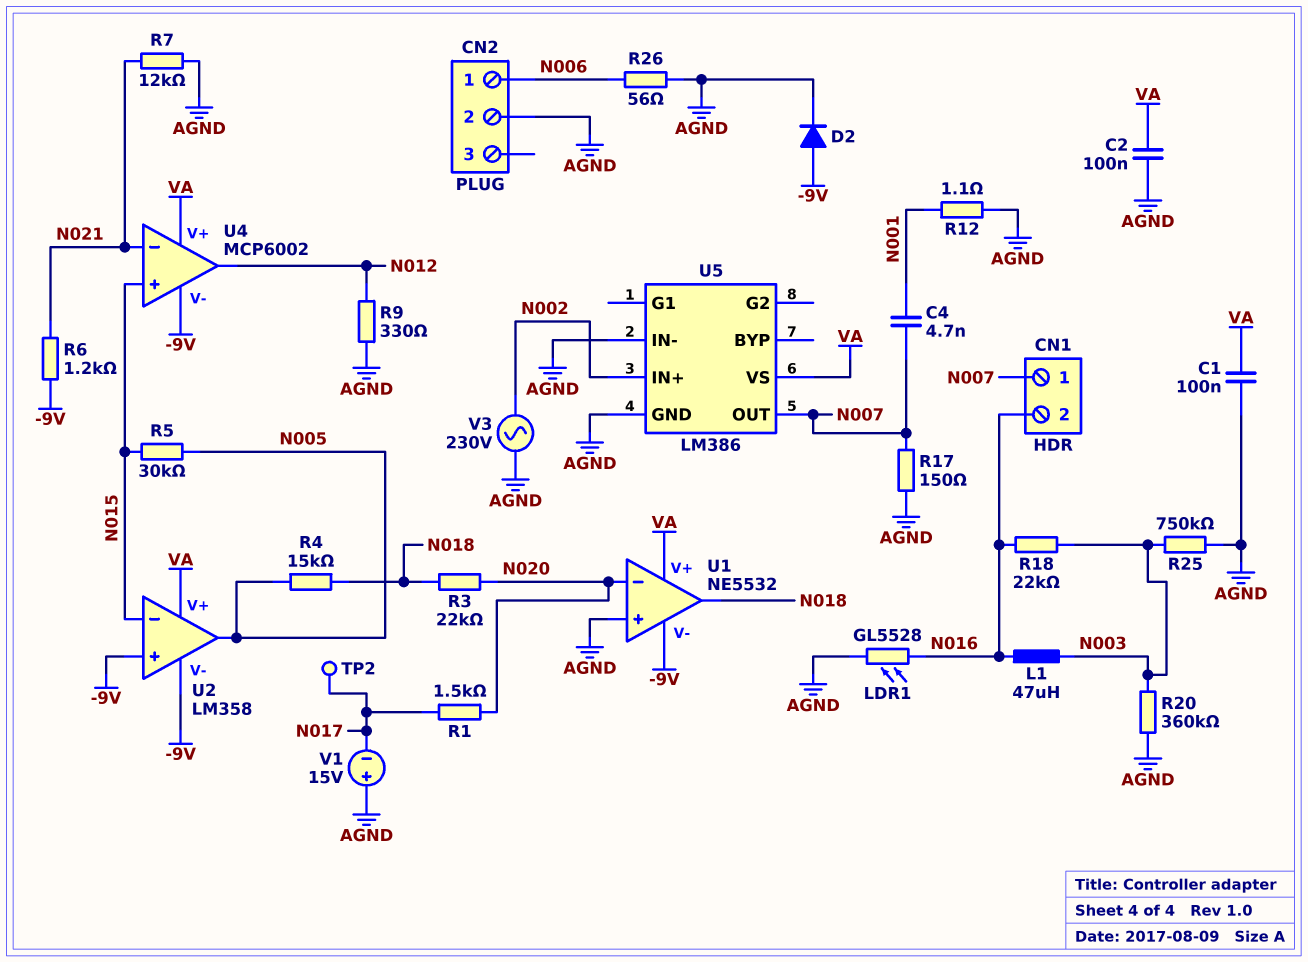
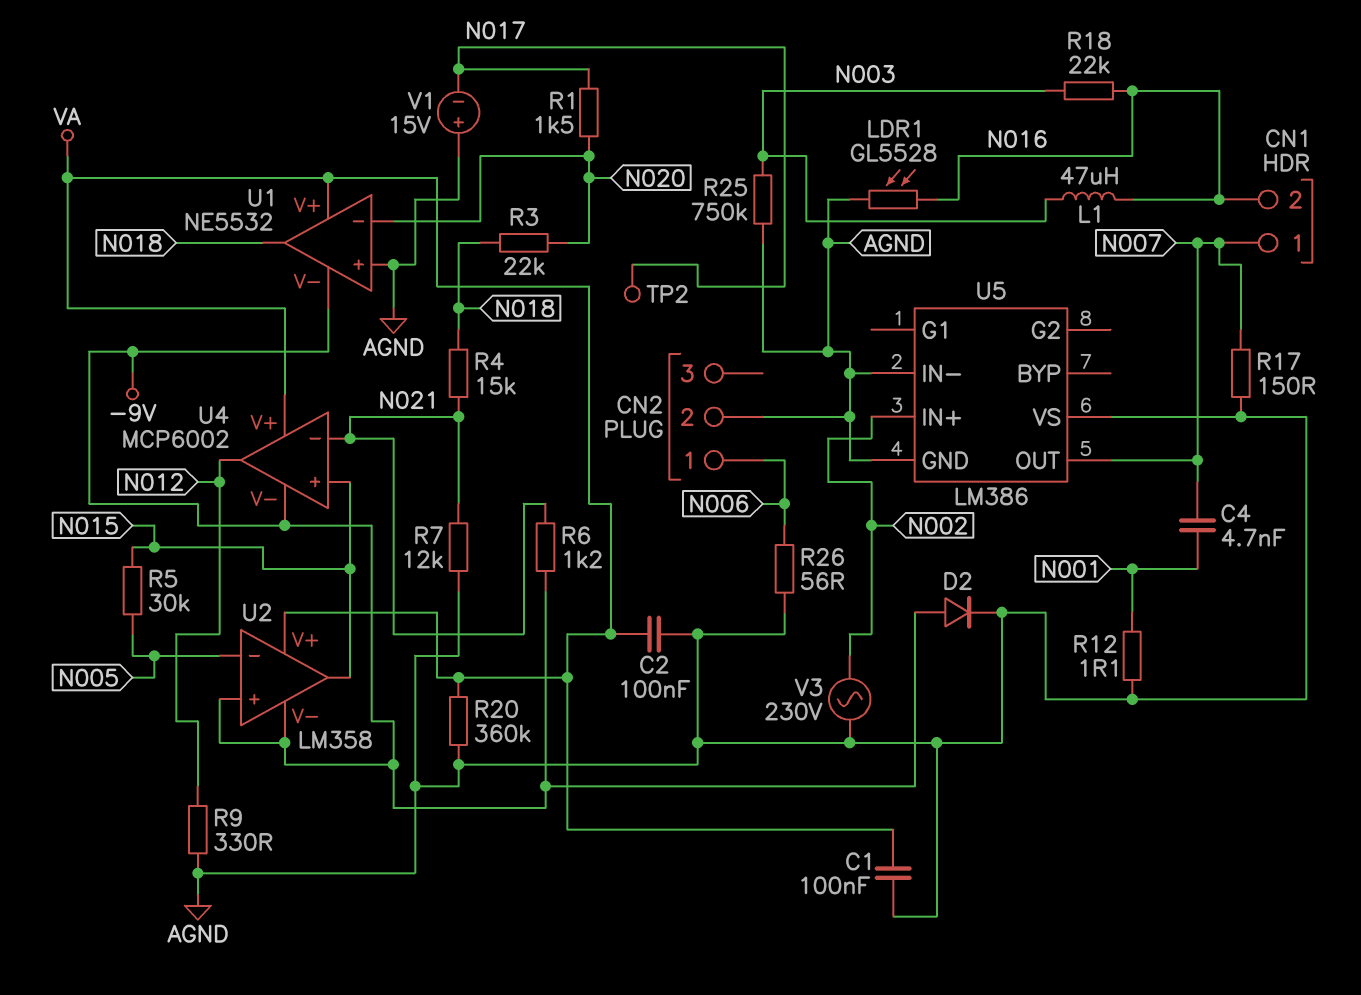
R4: 15k (N005, N018) -> 15k (N018, N021)
R20: 360k (AGND, N003) -> 360k (AGND, VA)
U2 pin in-: N015 -> N005
U2 pin out: N005 -> N015
U5 pin VS: VA -> AGND

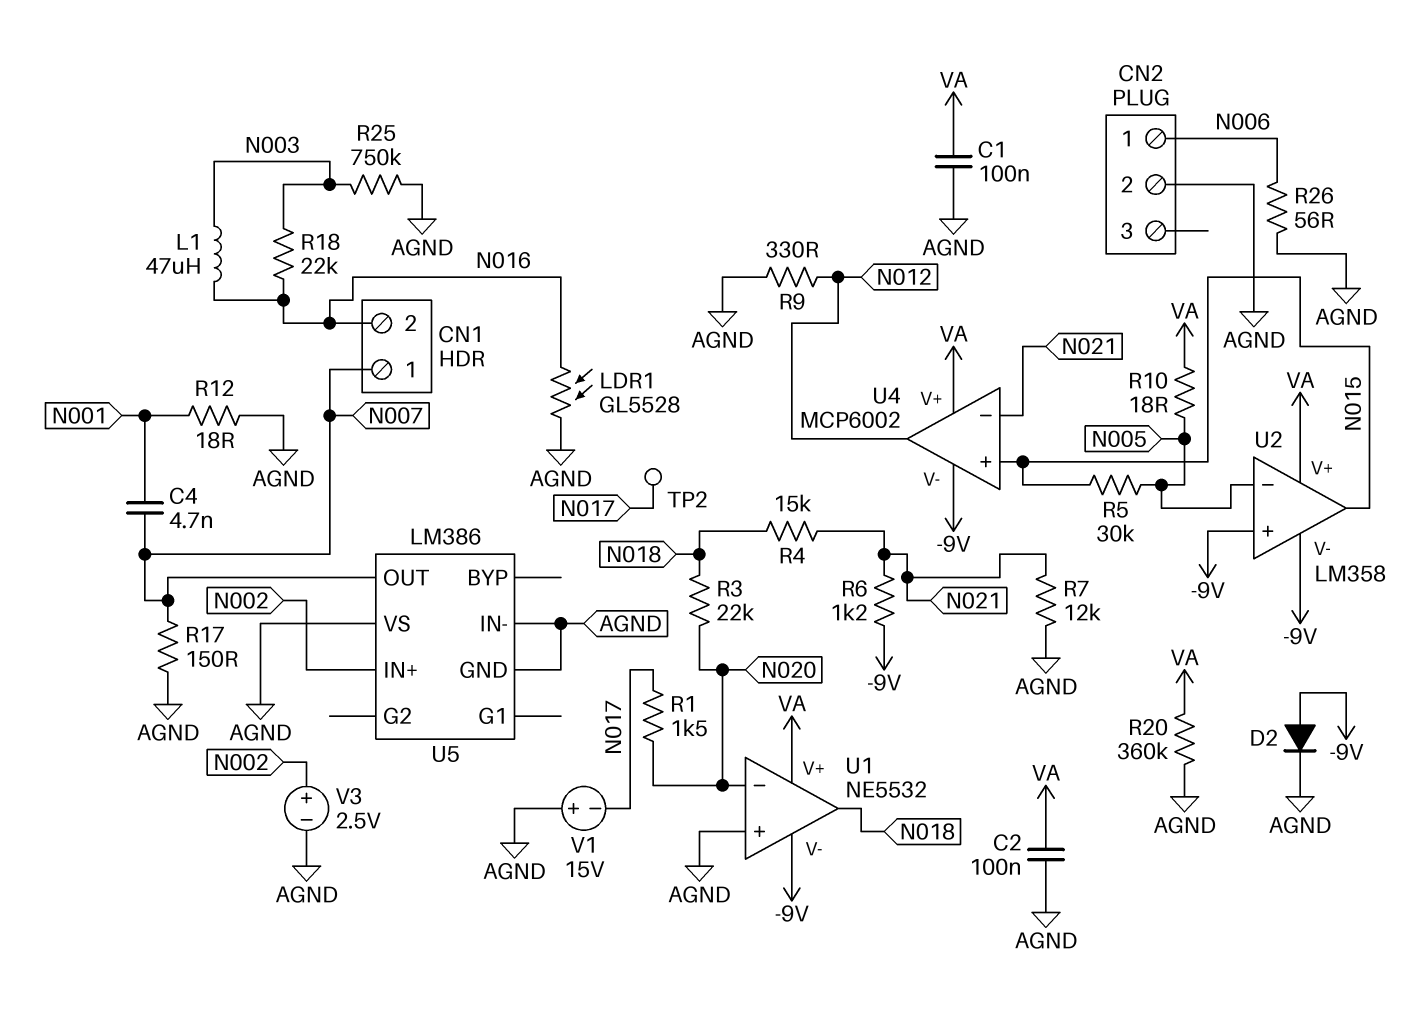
R10: none -> 18 (N005, VA)
R12: 1.1 (AGND, N001) -> 18 (AGND, N001)
V3: AC 230V (AGND, N002) -> 2.5V (plus N002, minus AGND)

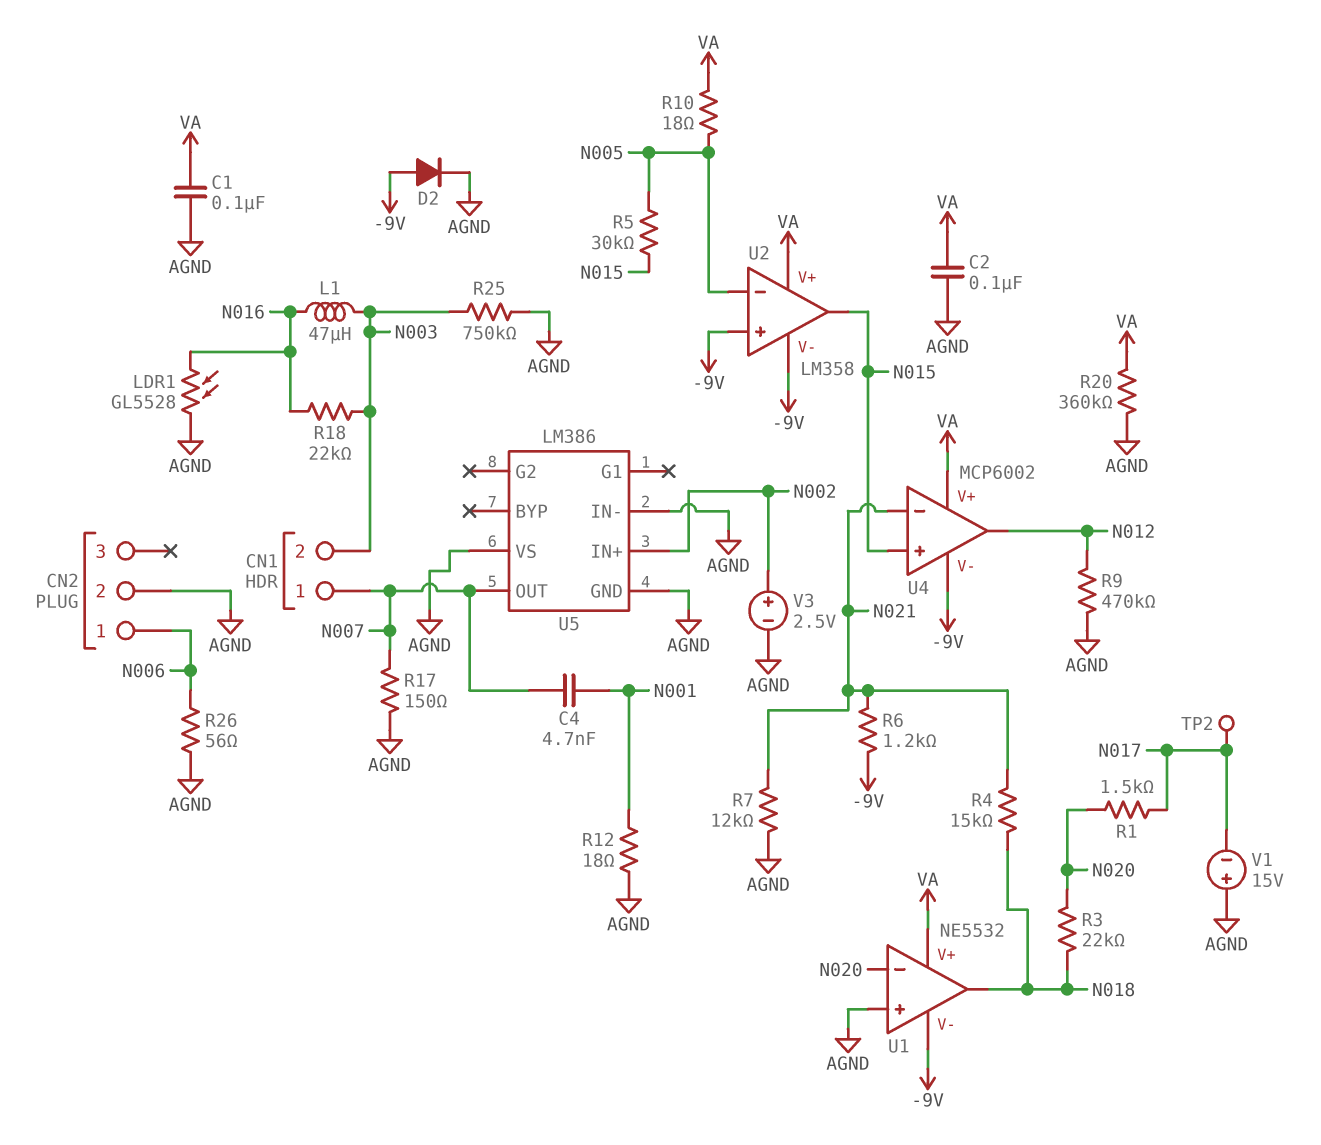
CN1 pin 2: N016 -> N003
R9: 330 (AGND, N012) -> 470k (AGND, N012)

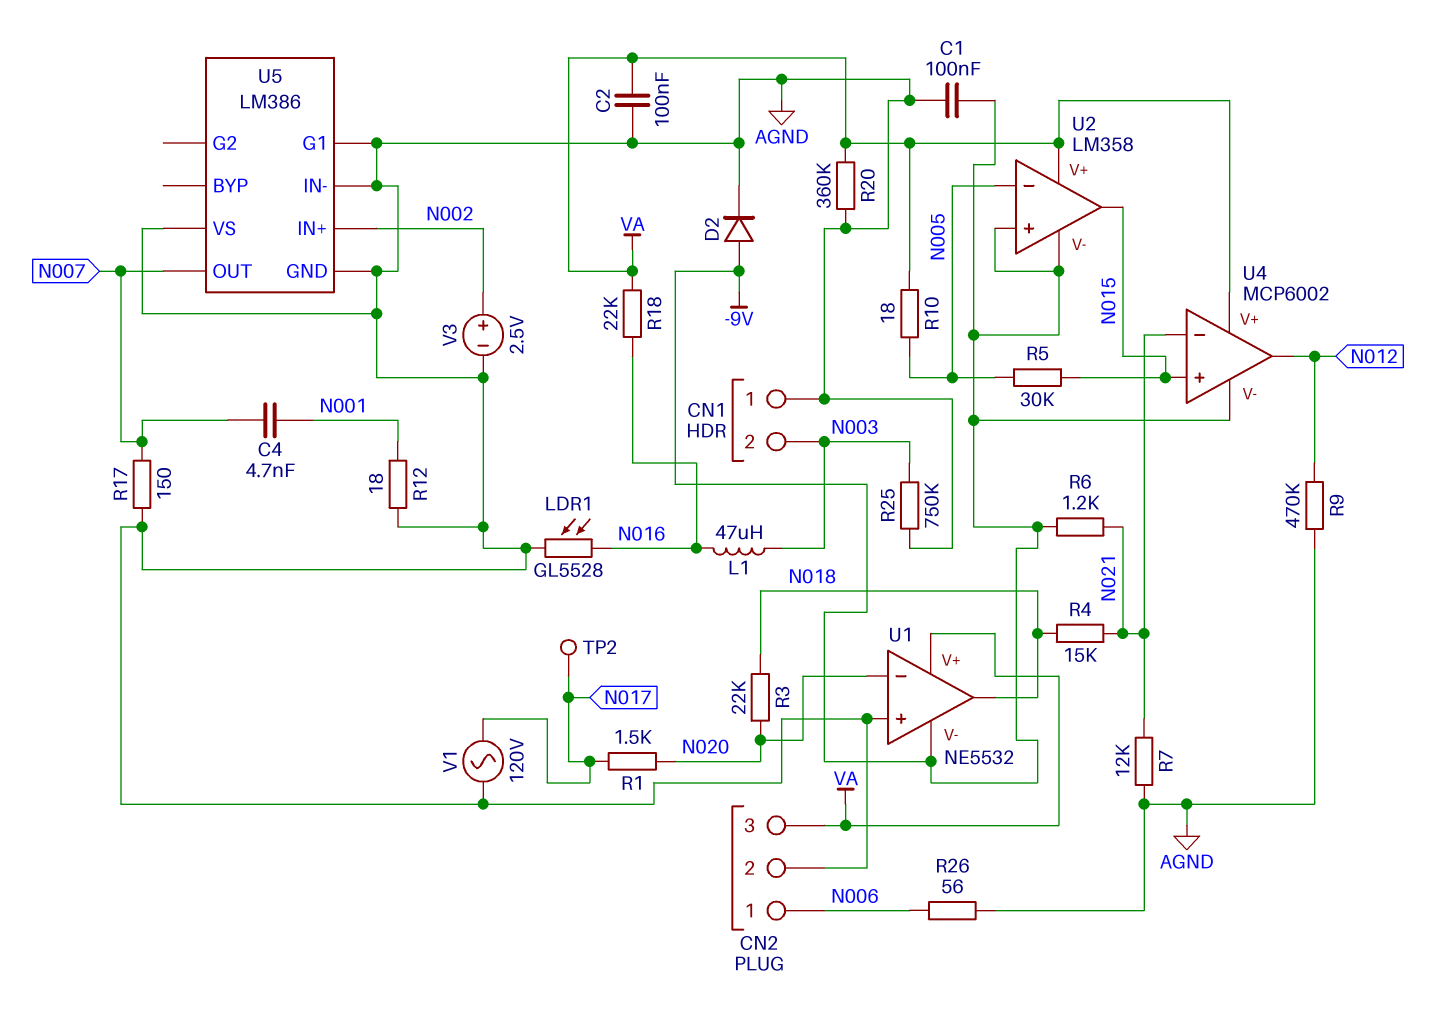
C1: 100nF (AGND, VA) -> 100nF (-9V, AGND)
CN1 pin 1: N007 -> AGND
CN2 pin 3: none -> VA
R18: 22k (N003, N016) -> 22k (N016, VA)
U5 pin G1: none -> AGND
V1: 15V (plus AGND, minus N017) -> AC 120V (AGND, N017)

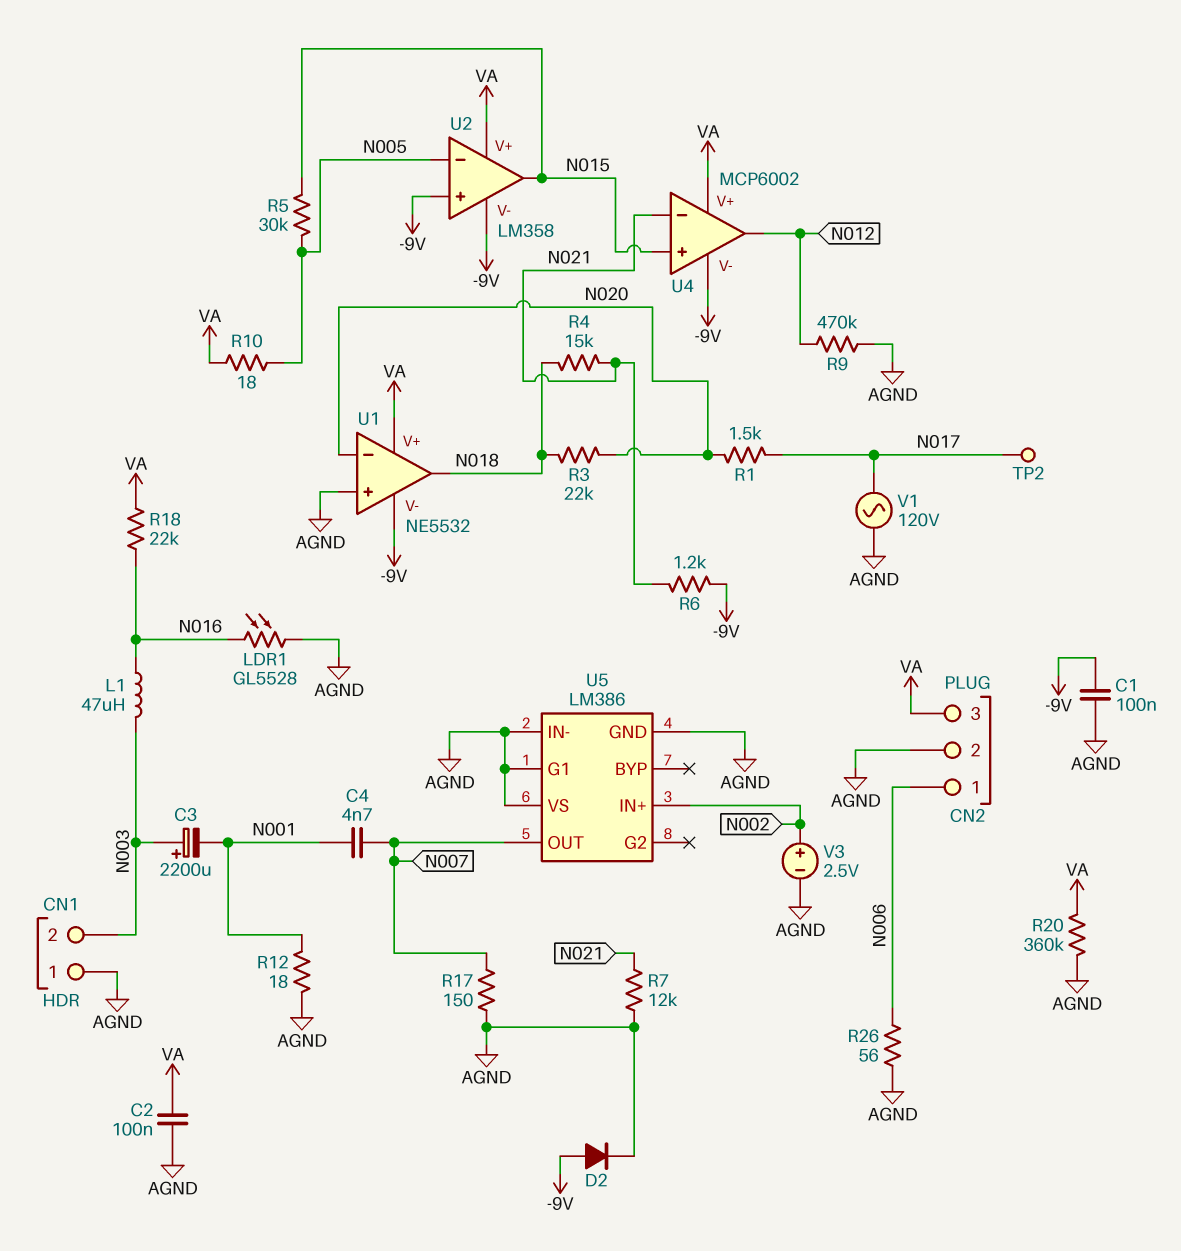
C3: none -> 2200uF (plus N003, minus N001)
R25: 750k (AGND, N003) -> none

